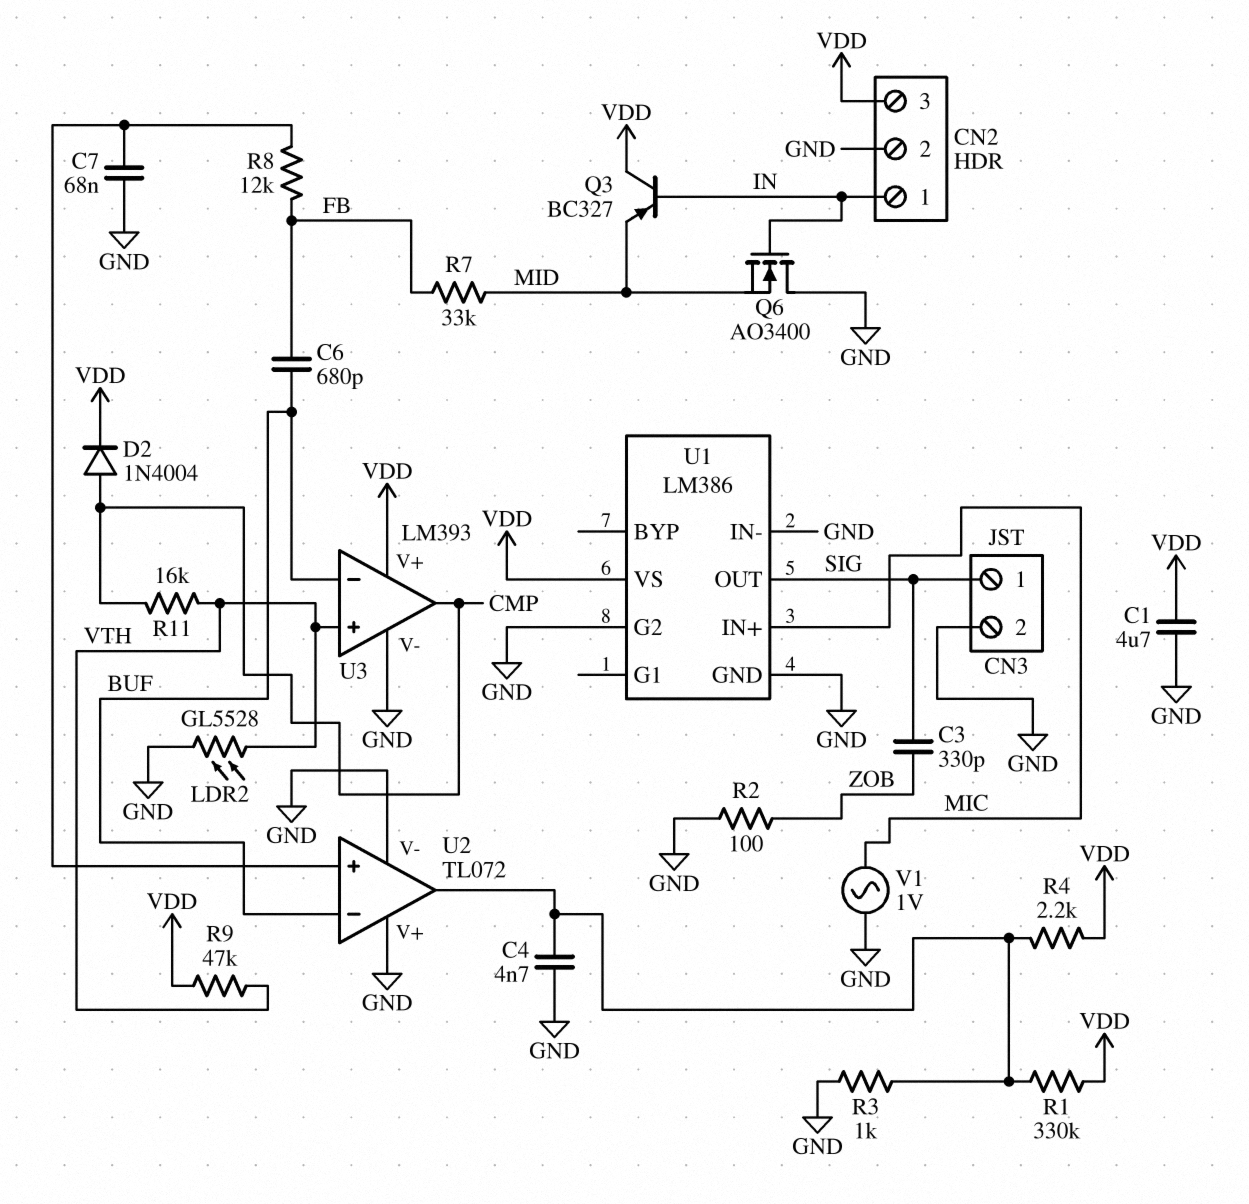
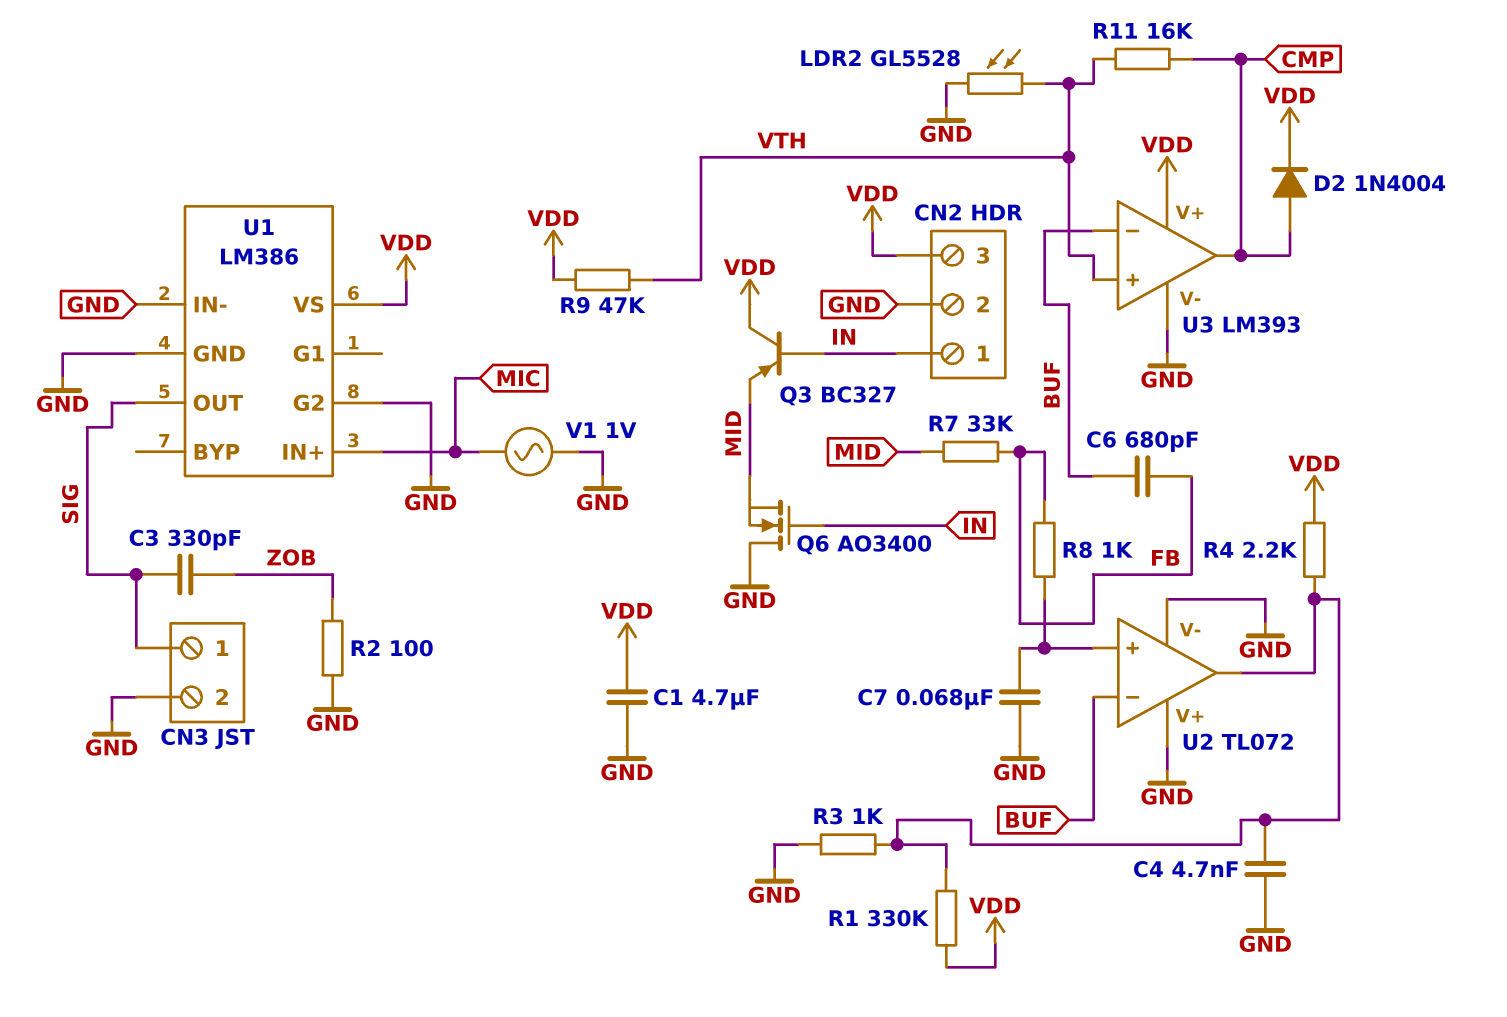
R8: 12k (FB, U2/in+) -> 1k (FB, U2/in+)

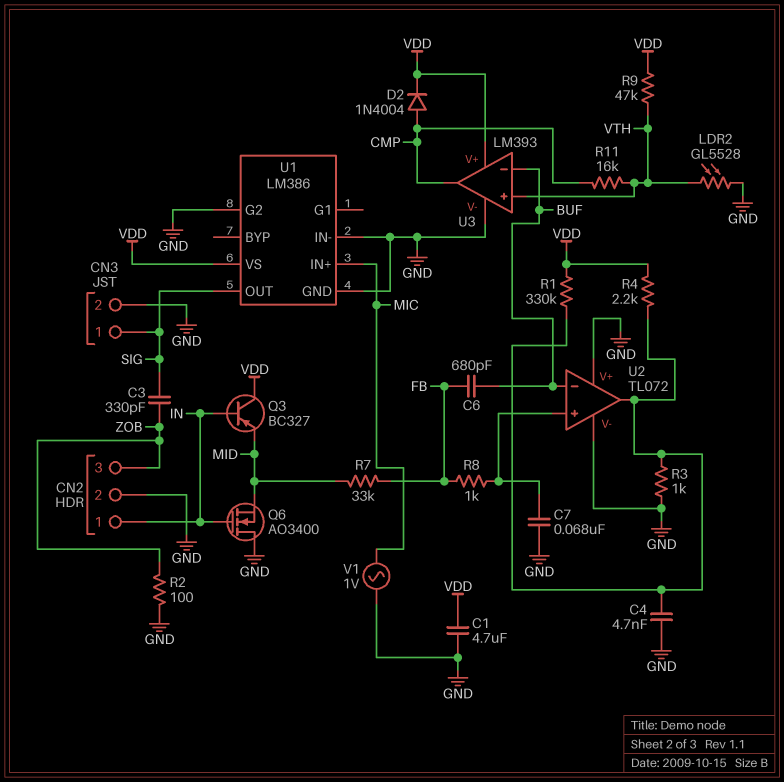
CN2 pin 3: VDD -> ZOB

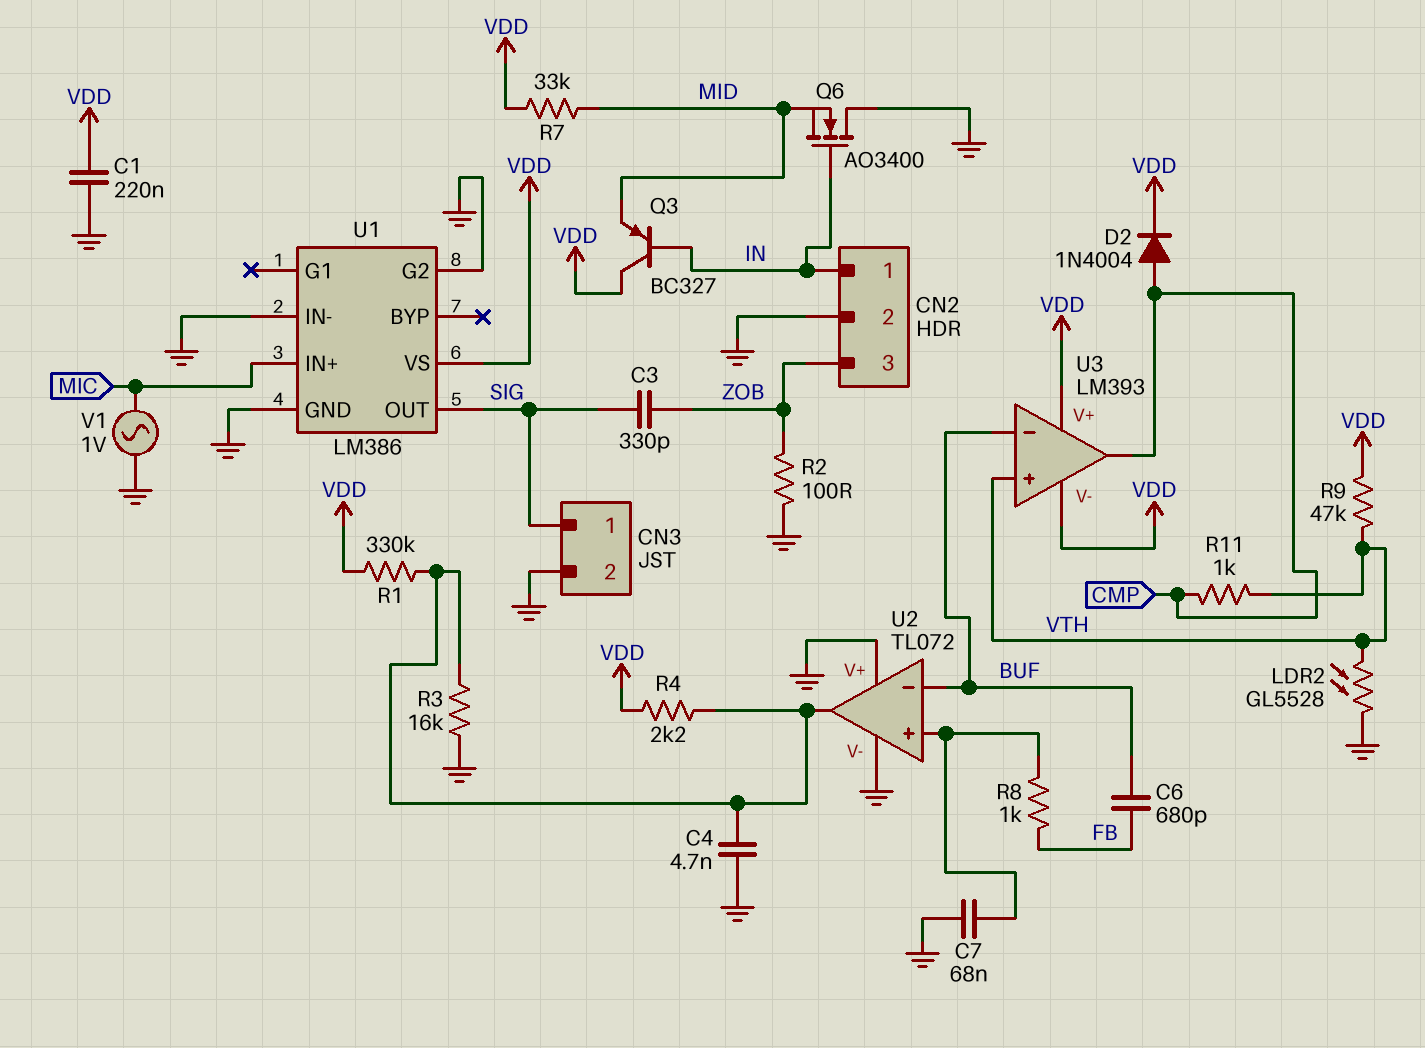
C1: 4.7uF (GND, VDD) -> 220nF (GND, VDD)
R3: 1k (GND, U2/out) -> 16k (GND, U2/out)
R7: 33k (FB, MID) -> 33k (MID, VDD)
R11: 16k (CMP, VTH) -> 1k (CMP, VTH)
U3 pin V-: GND -> VDD

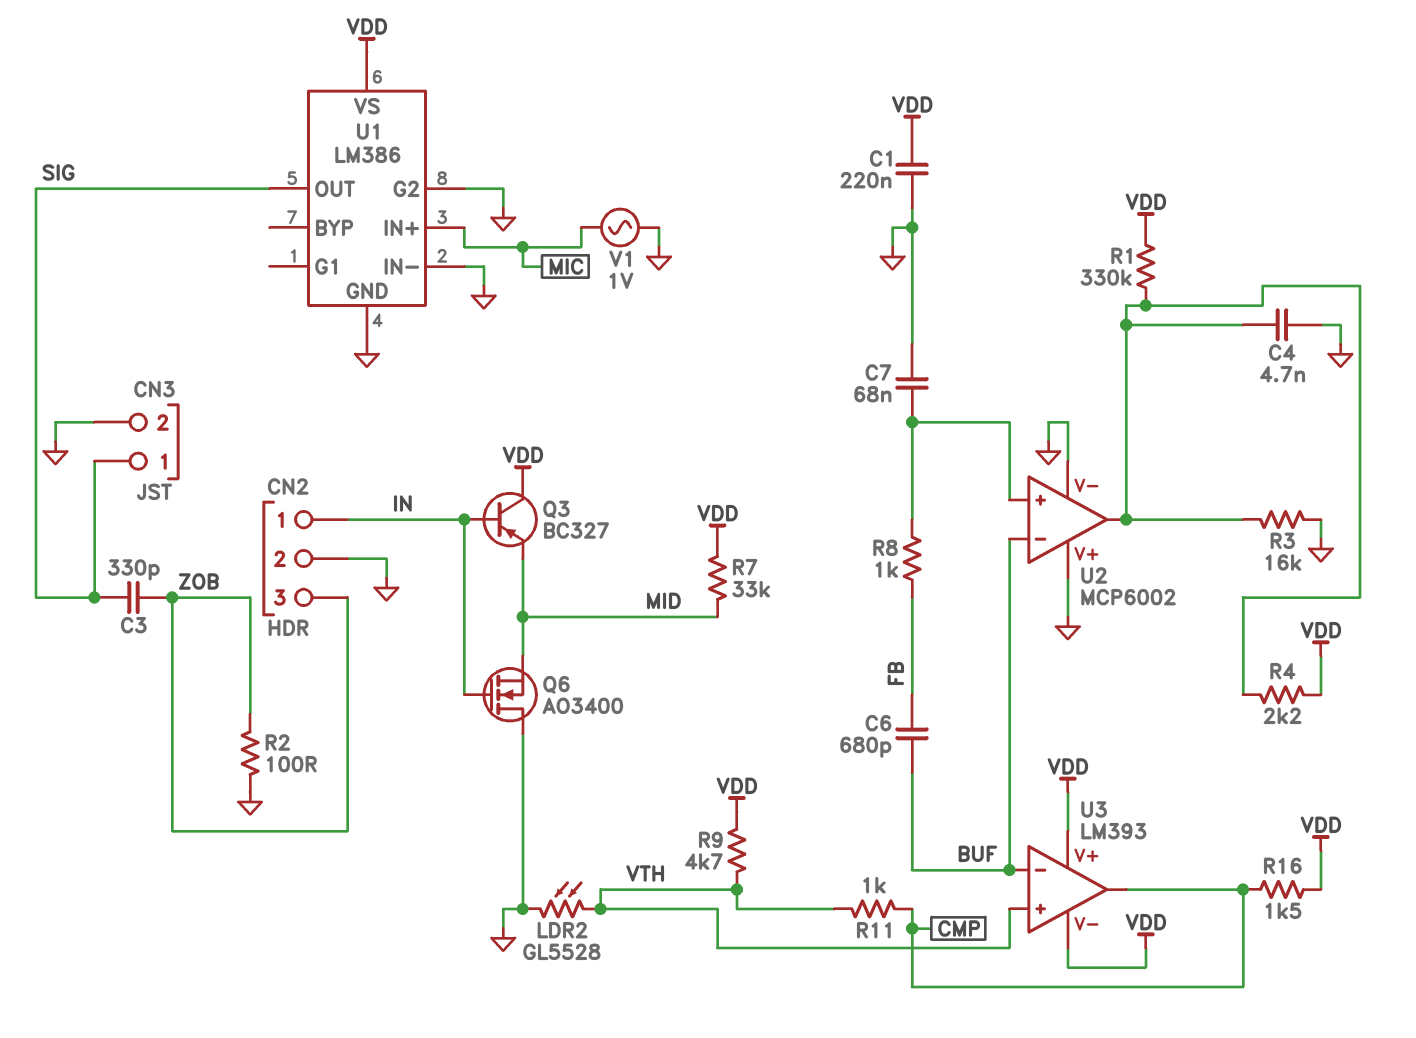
D2: diode 1N4004 (A CMP, K VDD) -> none
R9: 47k (VDD, VTH) -> 4.7k (VDD, VTH)
R16: none -> 1.5k (CMP, VDD)
U2: TL072 -> MCP6002

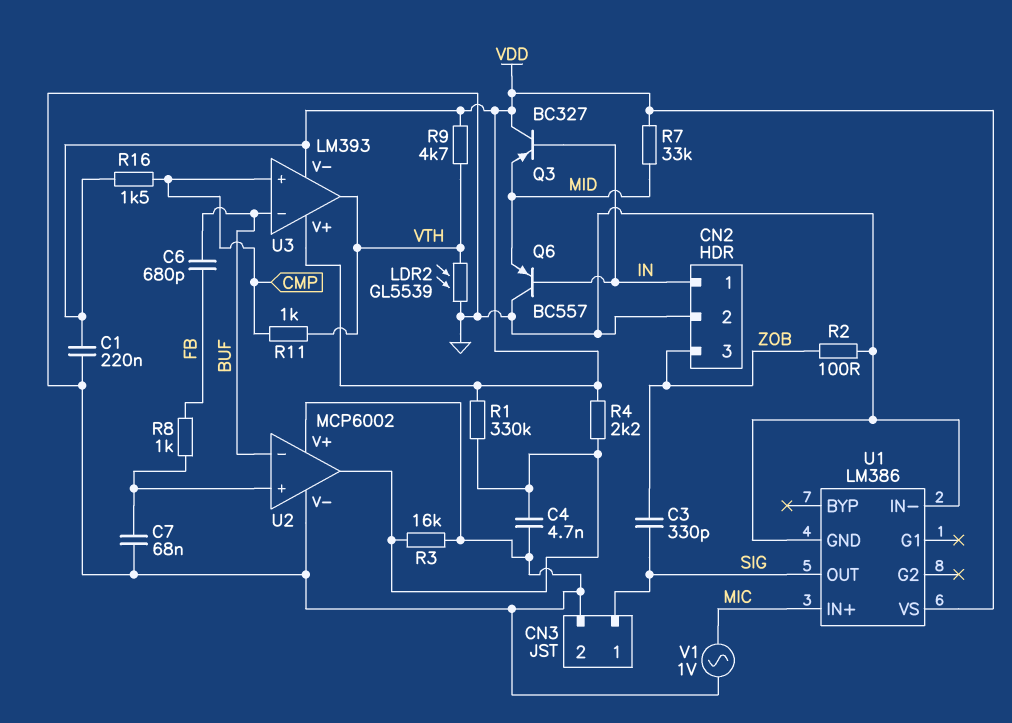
LDR2: GL5528 (GND, VTH) -> GL5539 (GND, VTH)
Q6: NMOS AO3400 (G IN, D GND, S MID) -> PNP BC557 (B IN, C GND, E MID)
U1 pin G2: GND -> none
U3 pin in+: VTH -> CMP
U3 pin out: CMP -> VTH

